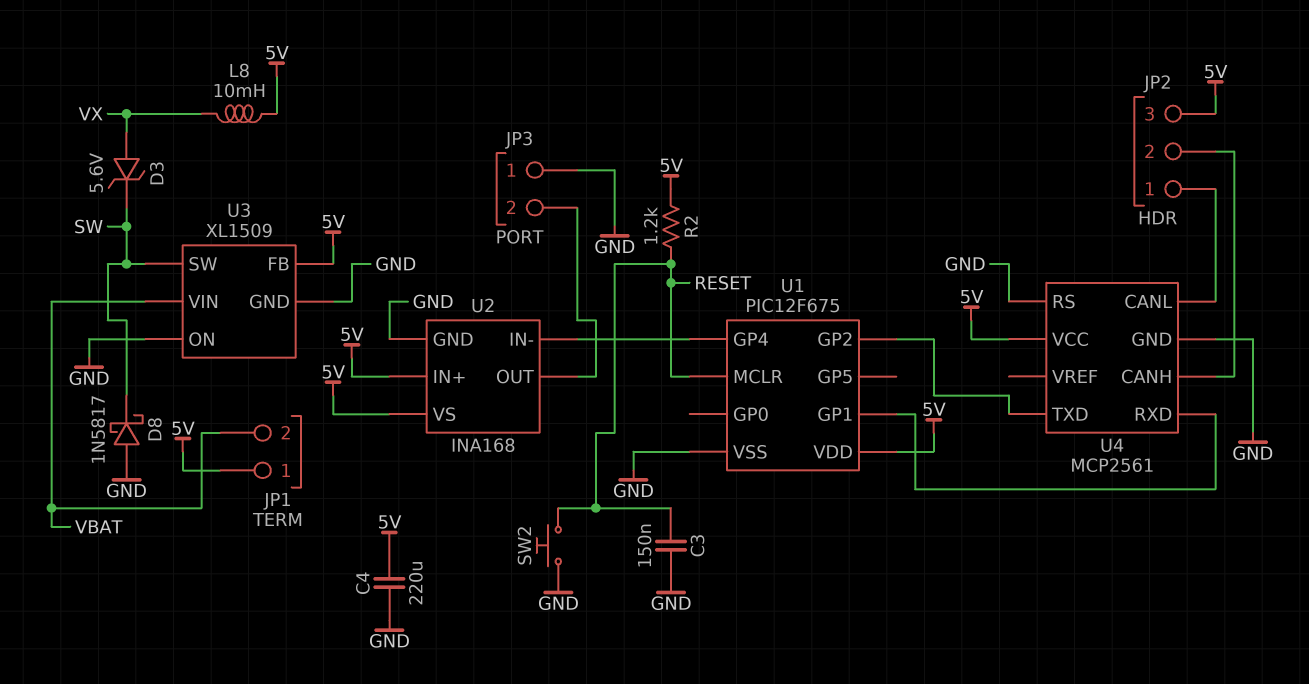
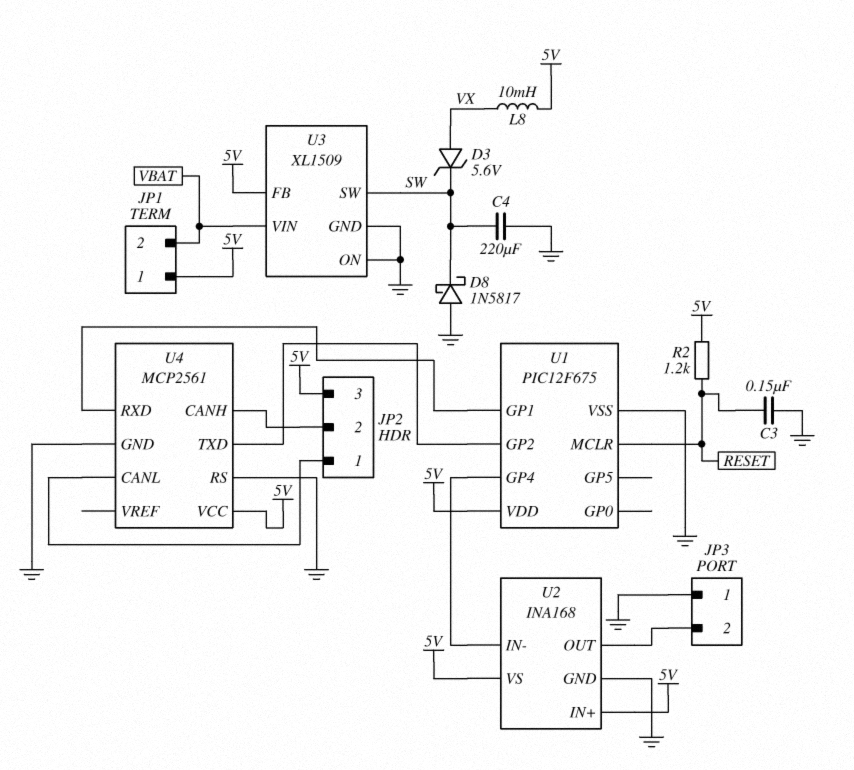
C4: 220uF (5V, GND) -> 220uF (GND, SW)
SW2: button (GND, RESET) -> none

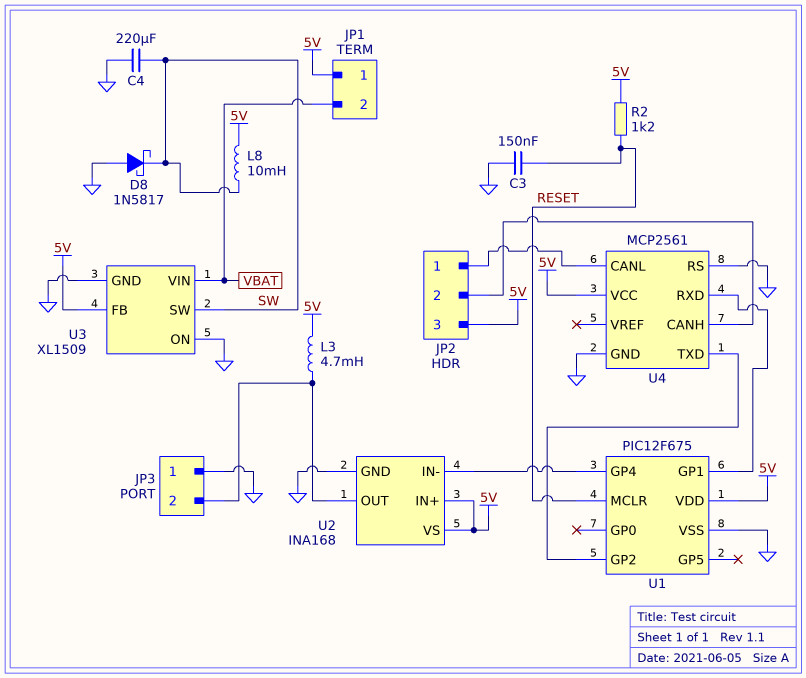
D3: zener 5.6V (A VX, K SW) -> none
L3: none -> 4.7mH (5V, JP3/2)
L8: 10mH (5V, VX) -> 10mH (5V, SW)

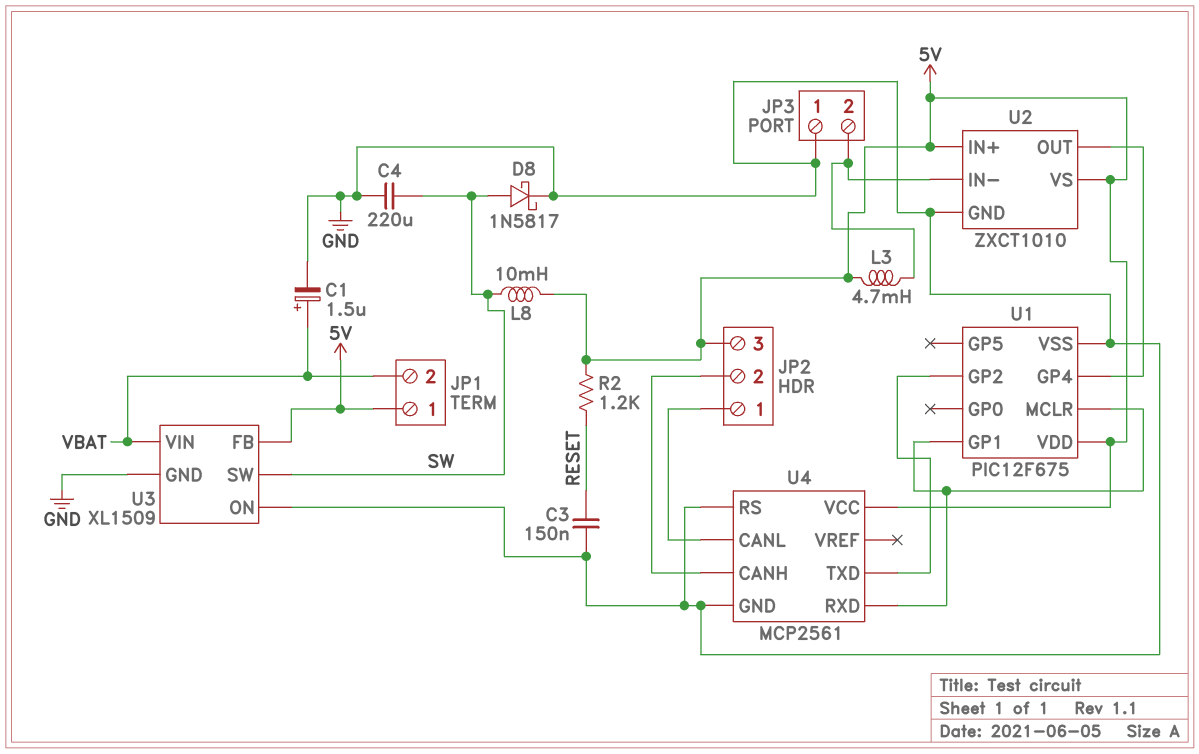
C1: none -> 1.5uF (plus VBAT, minus GND)
D8: schottky 1N5817 (A GND, K SW) -> schottky 1N5817 (A SW, K GND)
U1 pin MCLR: RESET -> U1/GP1
U2: INA168 -> ZXCT1010
U2 pin IN-: U1/GP4 -> JP3/2
U2 pin OUT: JP3/2 -> U1/GP4

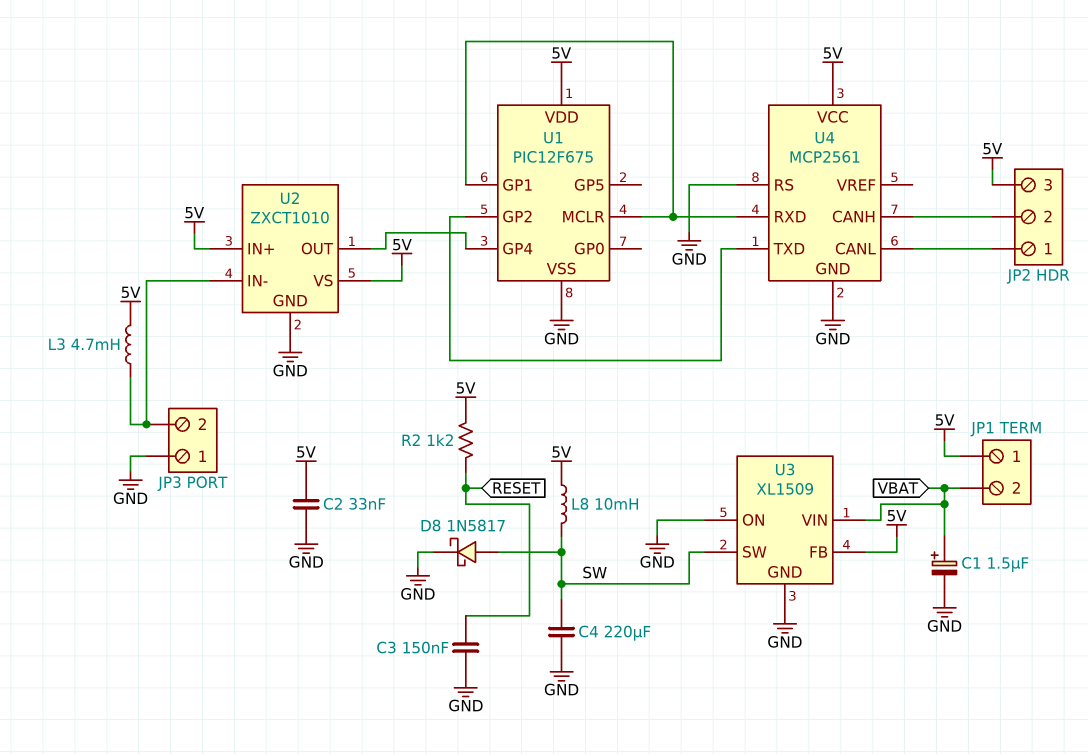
C2: none -> 33nF (5V, GND)

